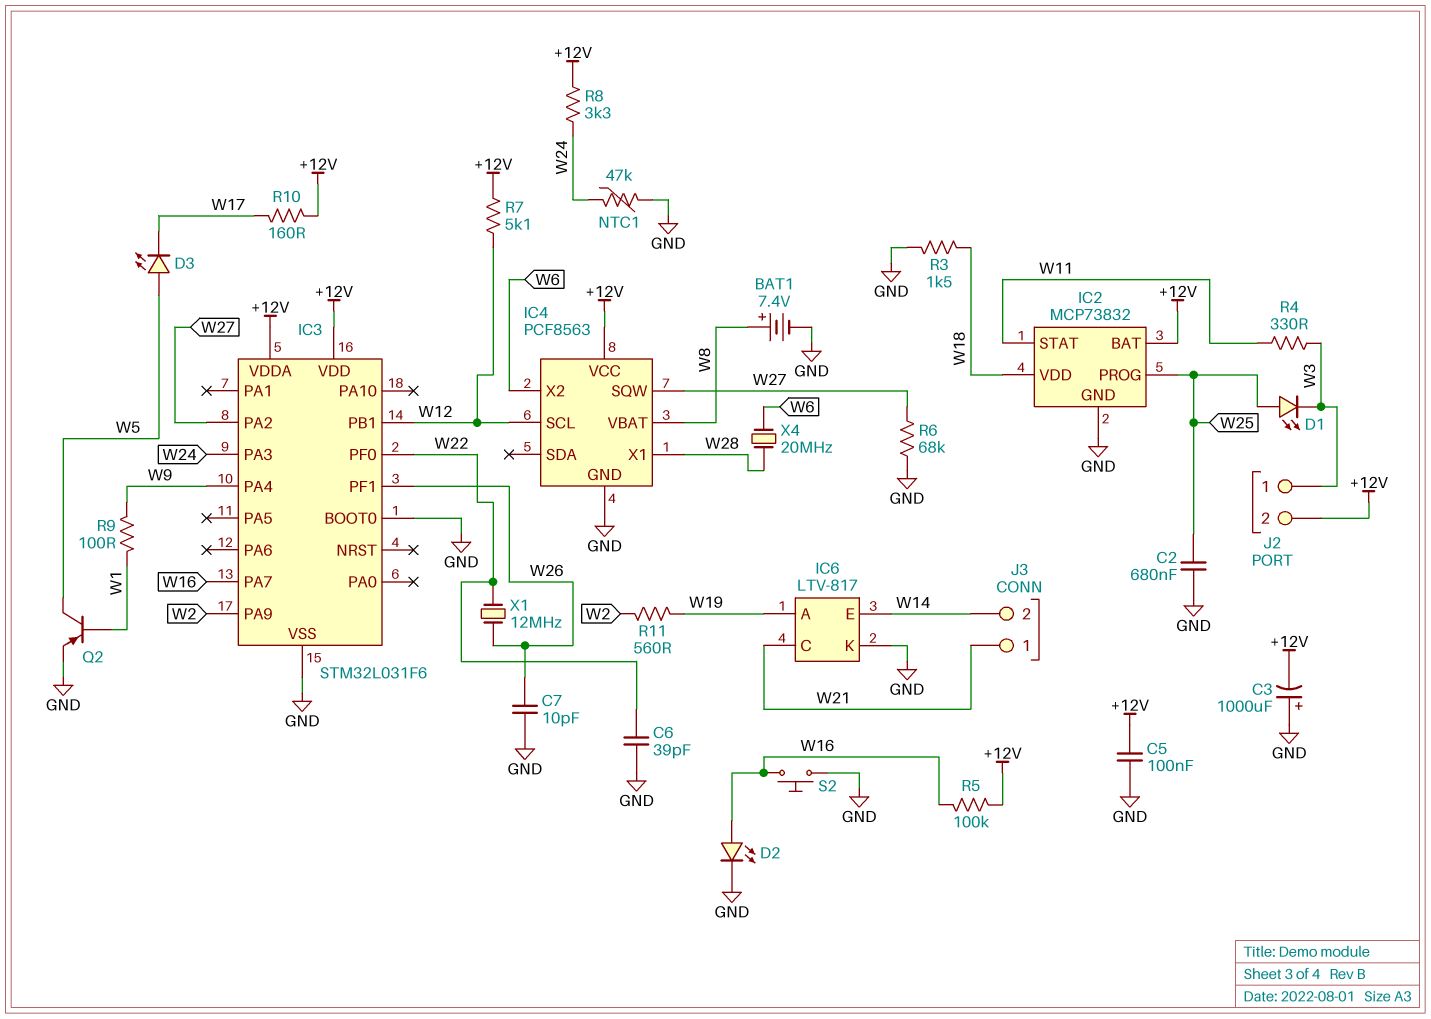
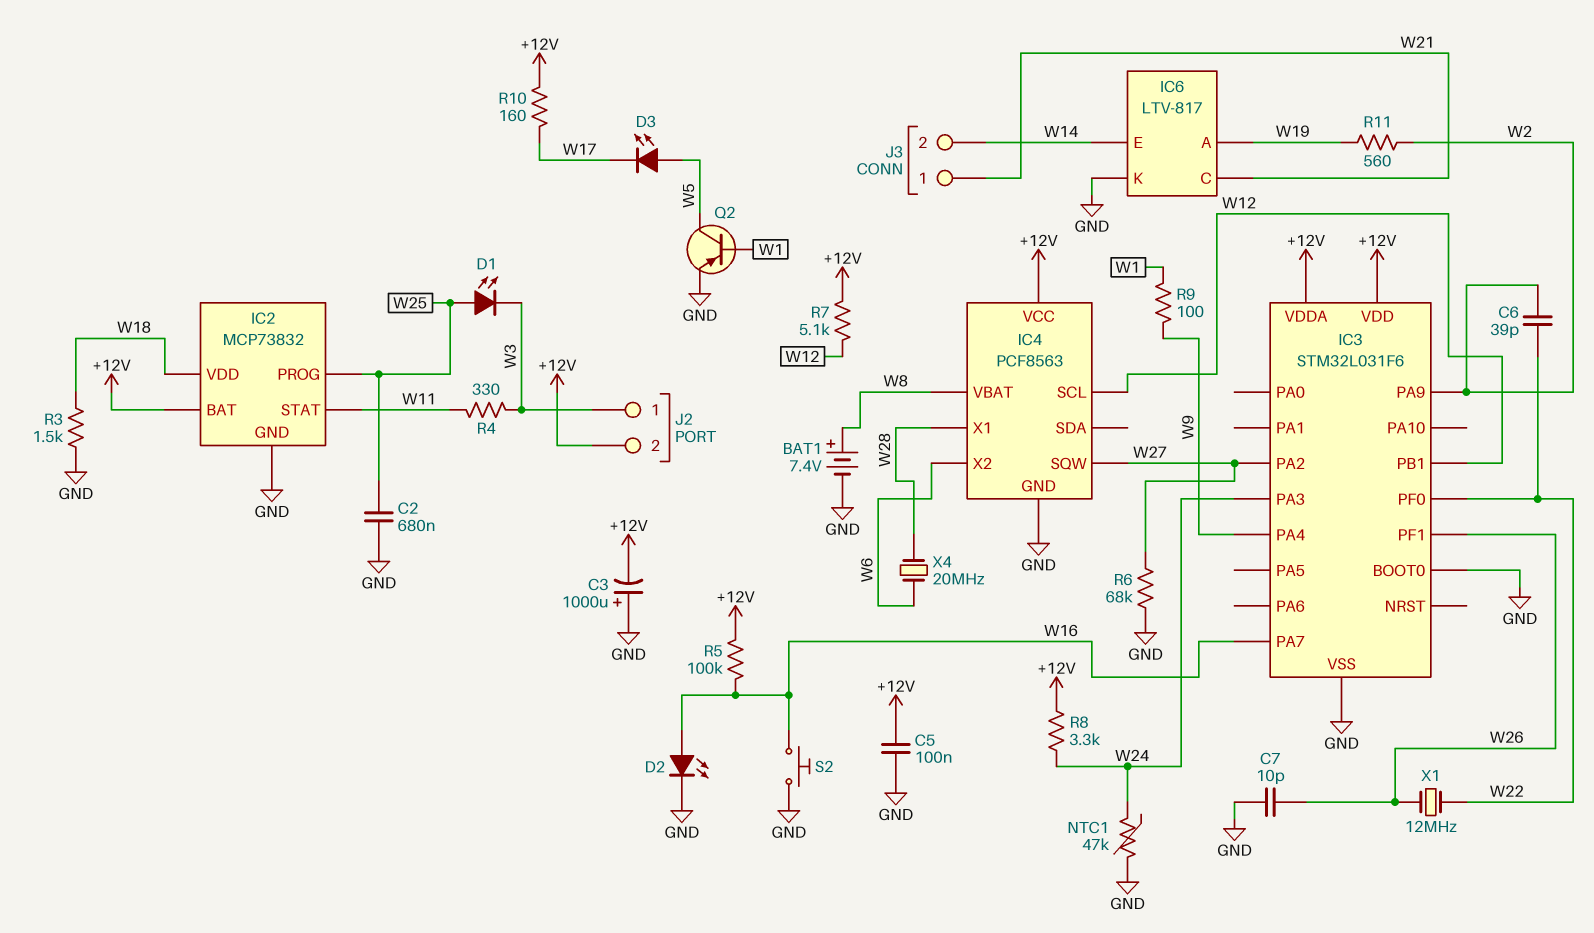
C6: 39pF (GND, W22) -> 39pF (W2, W22)

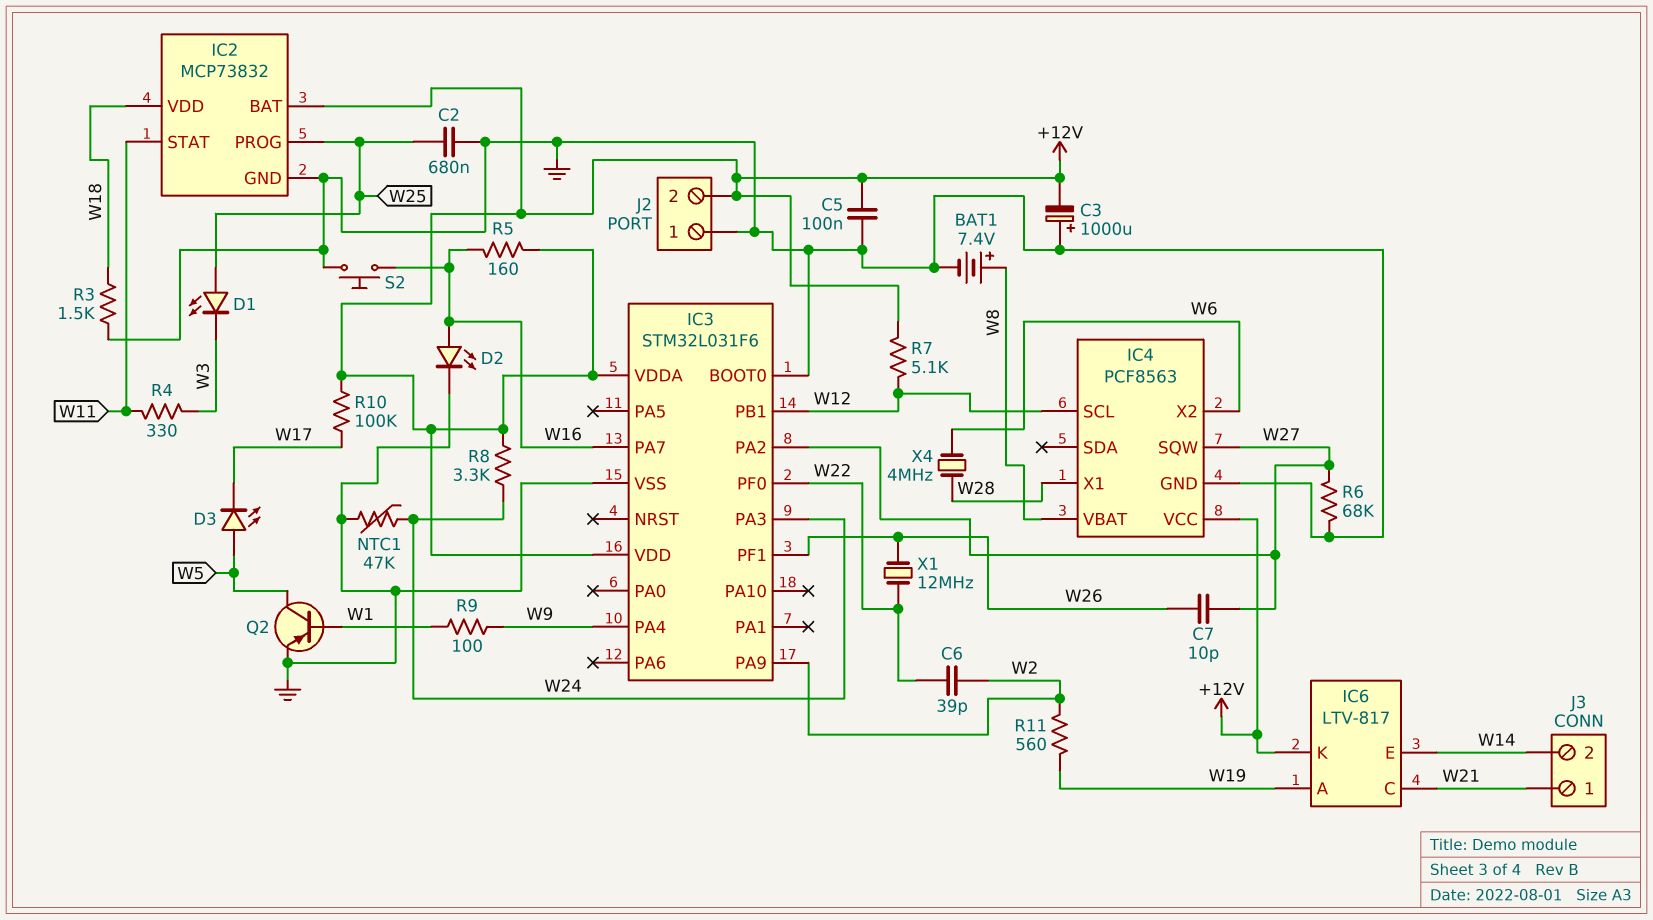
C7: 10pF (GND, W26) -> 10pF (W26, W27)
IC6 pin K: GND -> +12V
J2 pin 1: W3 -> GND
R5: 100k (+12V, W16) -> 160 (+12V, W16)
R10: 160 (+12V, W17) -> 100k (+12V, W17)
X4: 20MHz (W6, W28) -> 4MHz (W6, W28)

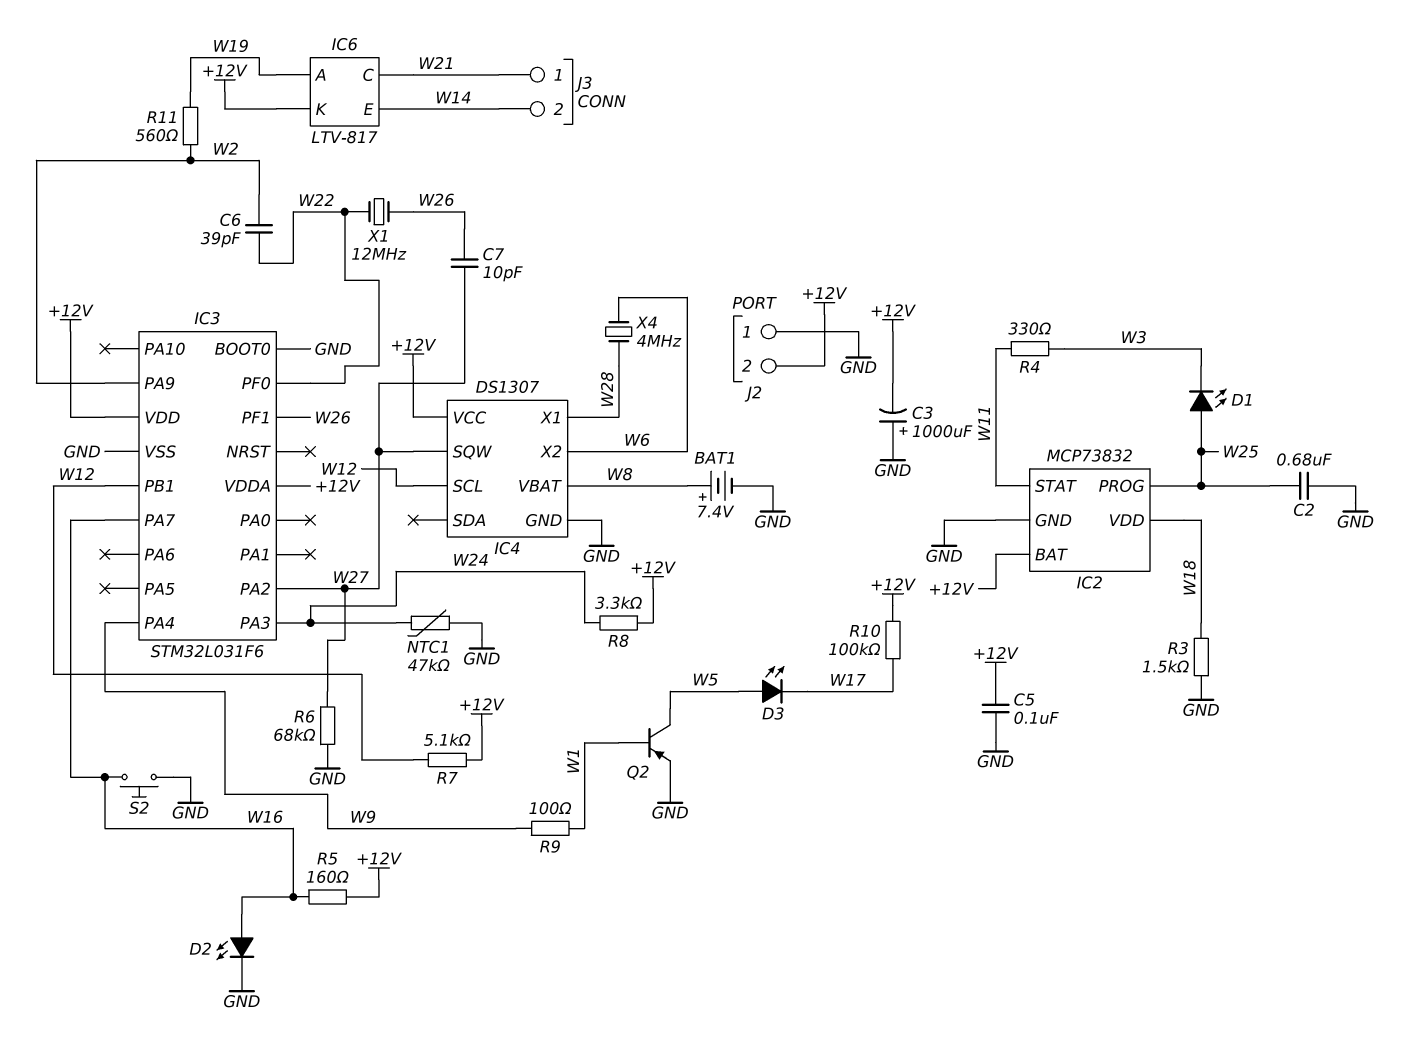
IC4: PCF8563 -> DS1307

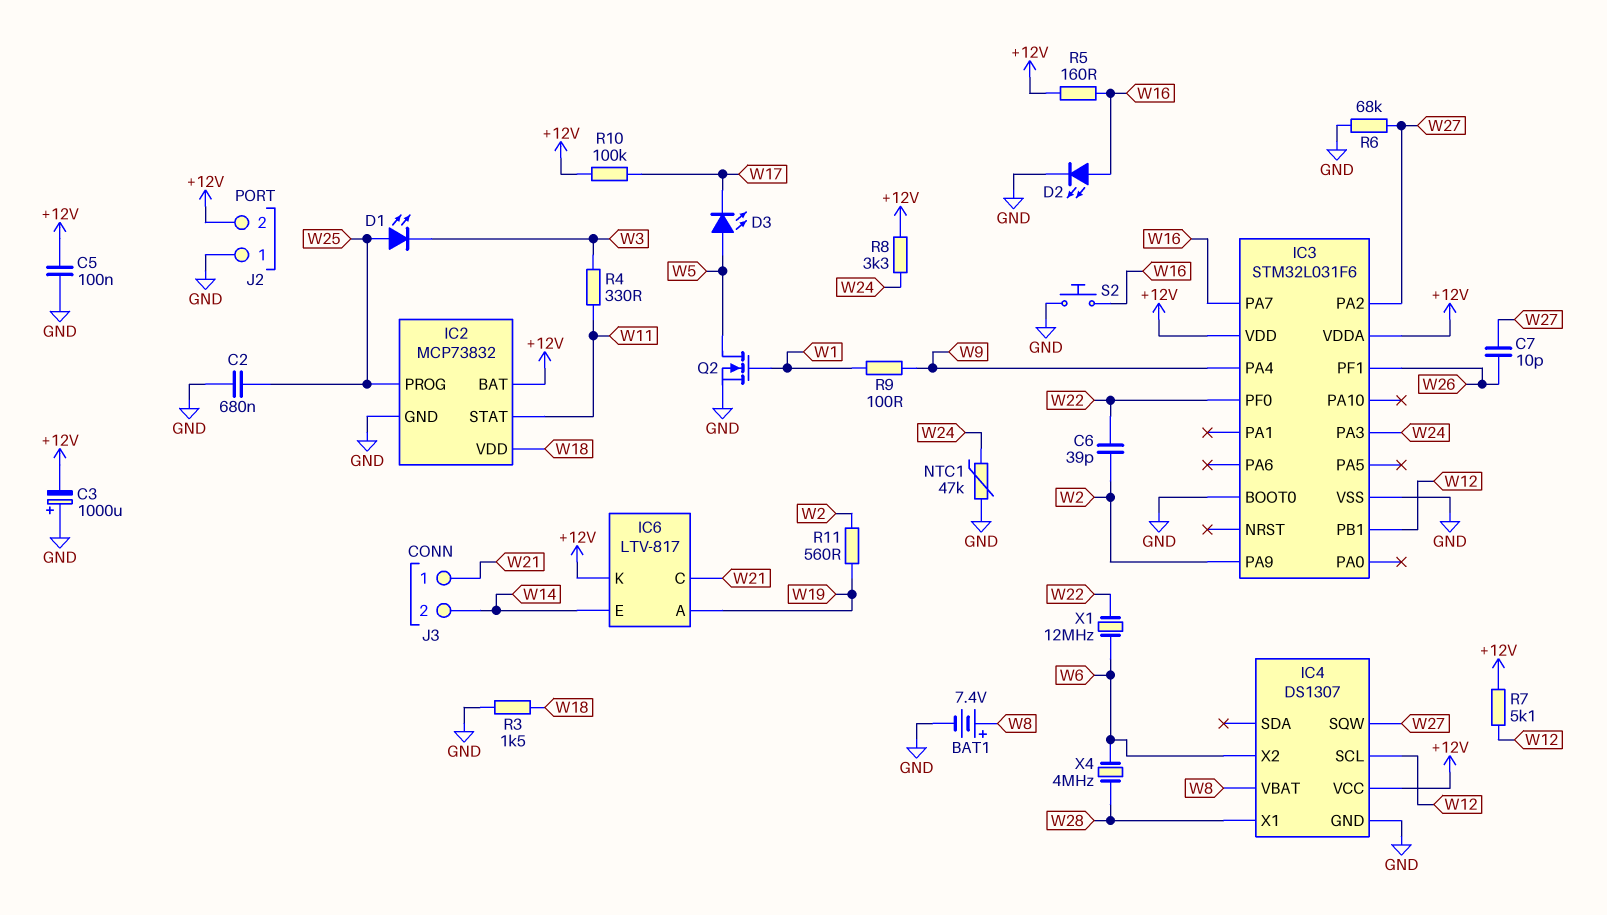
Q2: PNP (B W1, C W5, E GND) -> NMOS (G W1, D W5, S GND)
X1: 12MHz (W22, W26) -> 12MHz (W6, W22)

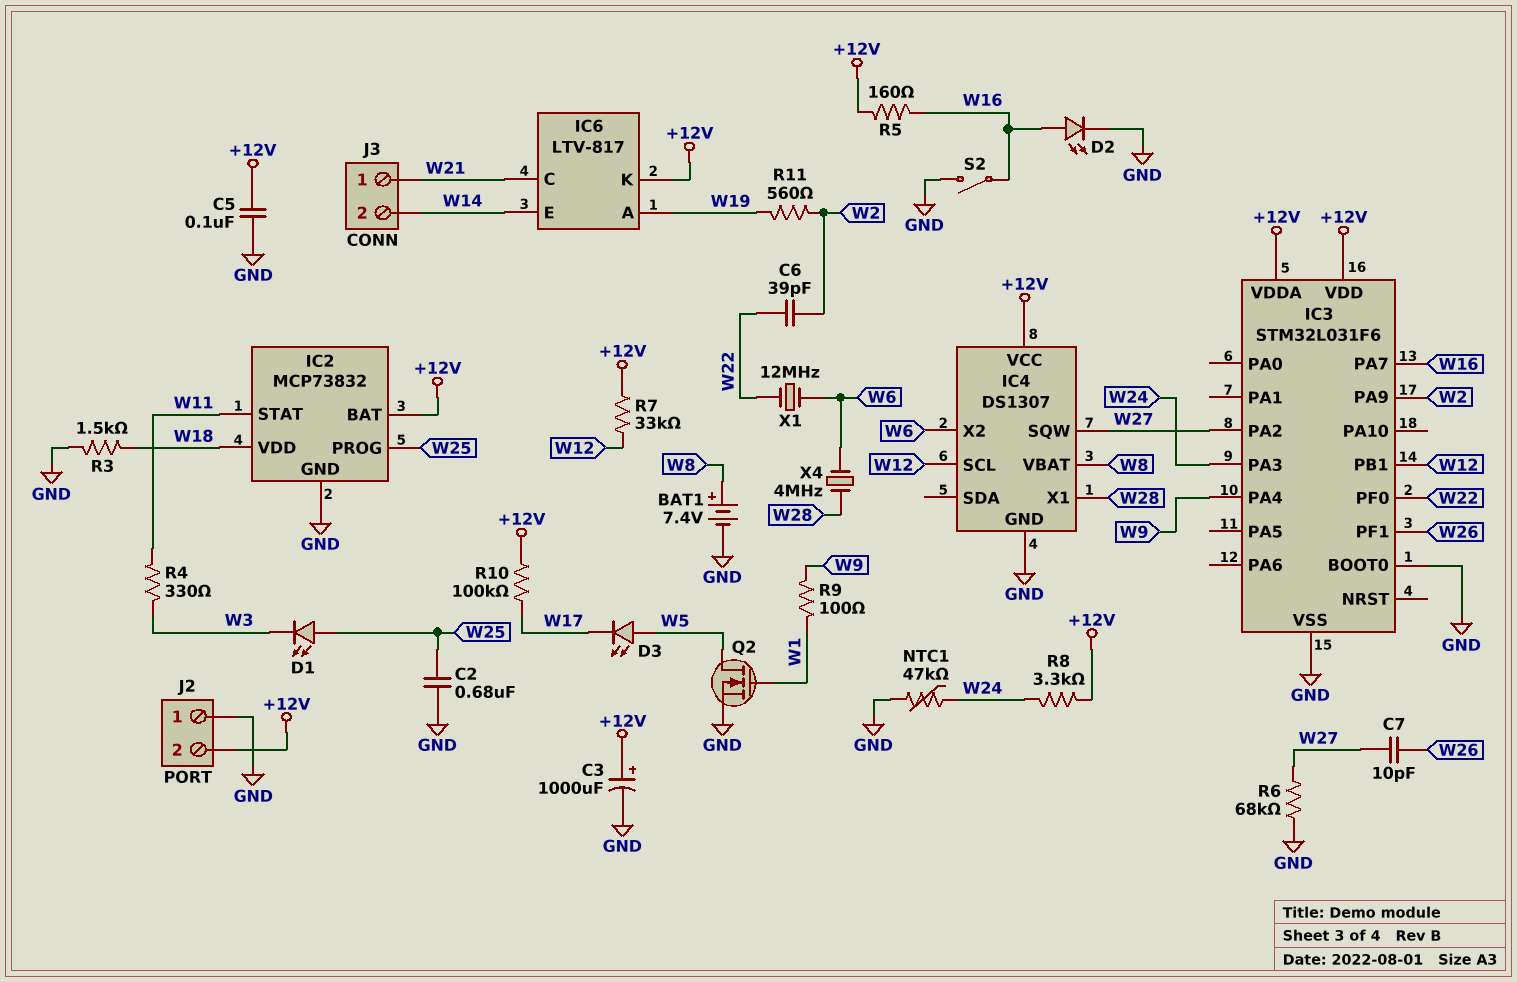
C3: 1000uF (plus GND, minus +12V) -> 1000uF (plus +12V, minus GND)
R7: 5.1k (+12V, W12) -> 33k (+12V, W12)
S2: button (GND, W16) -> switch (GND, W16)

